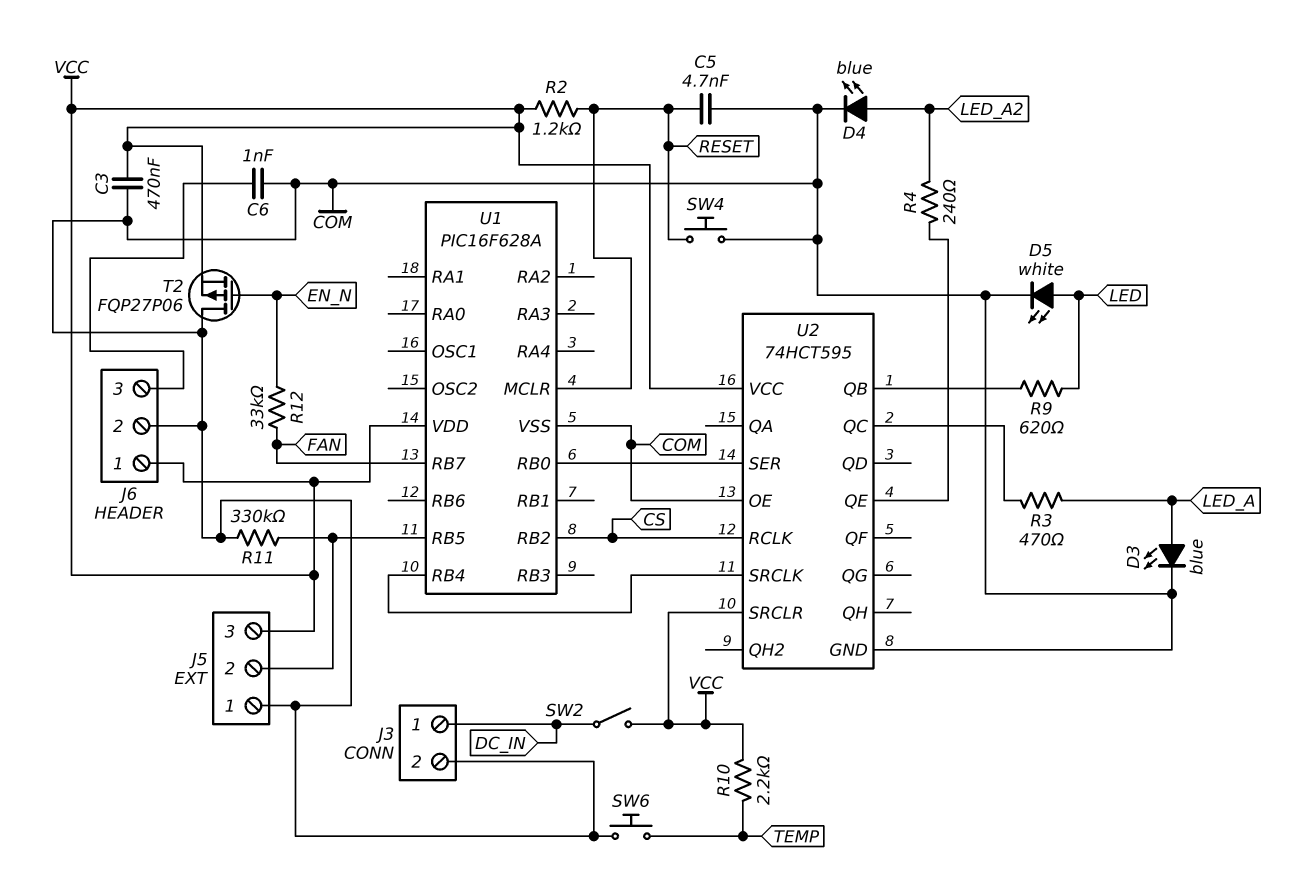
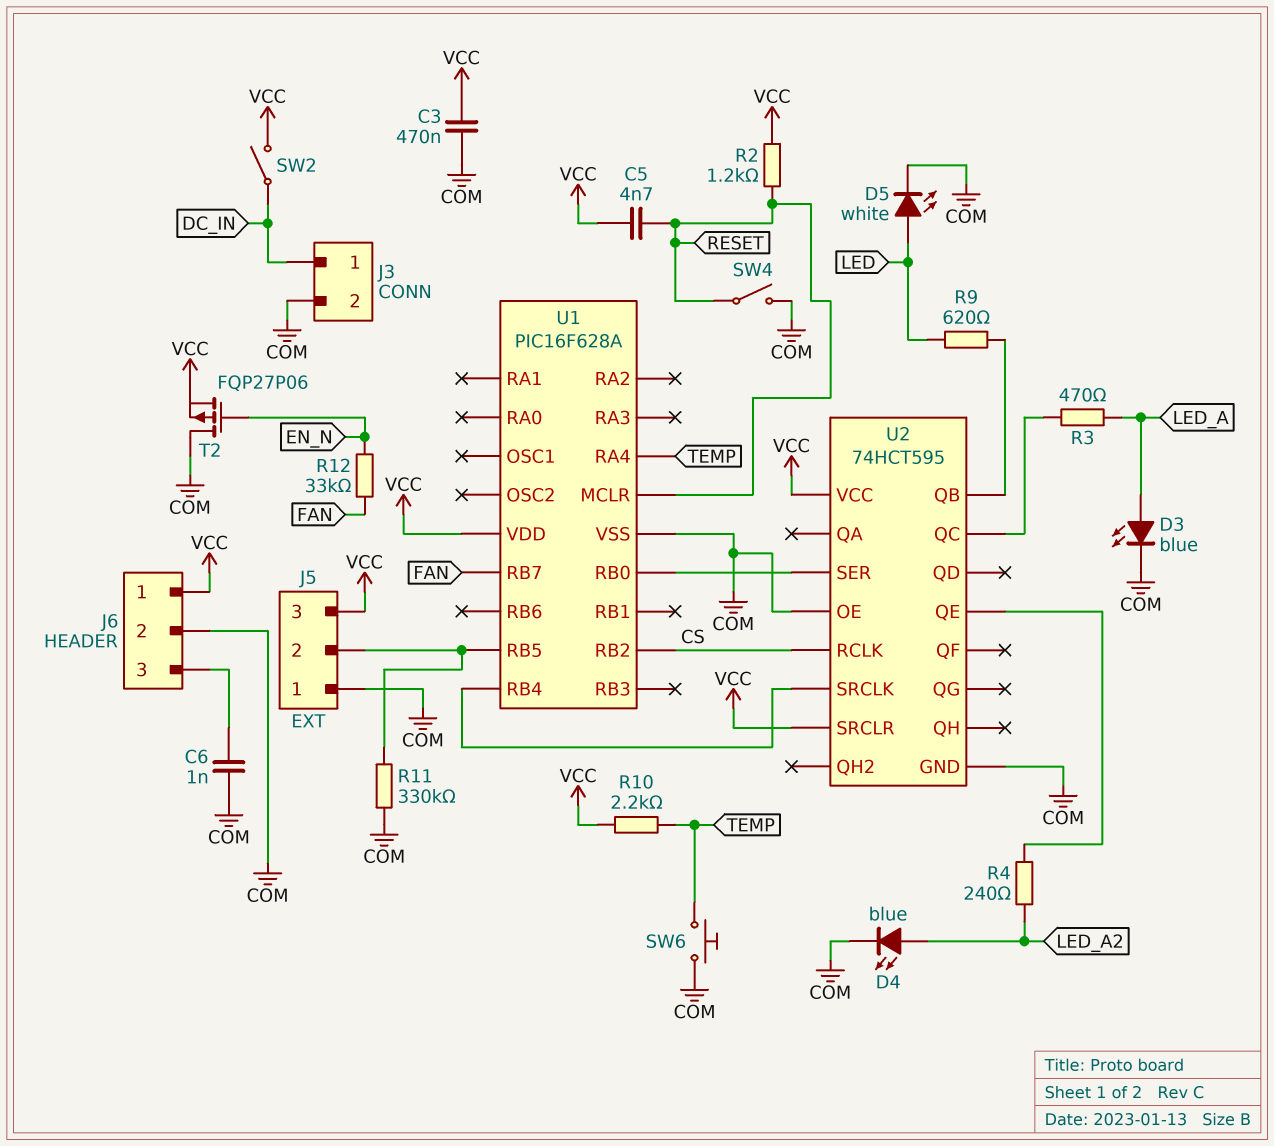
C5: 4.7nF (COM, RESET) -> 4.7nF (RESET, VCC)
SW4: button (COM, RESET) -> switch (COM, RESET)
U1 pin RA4: none -> TEMP

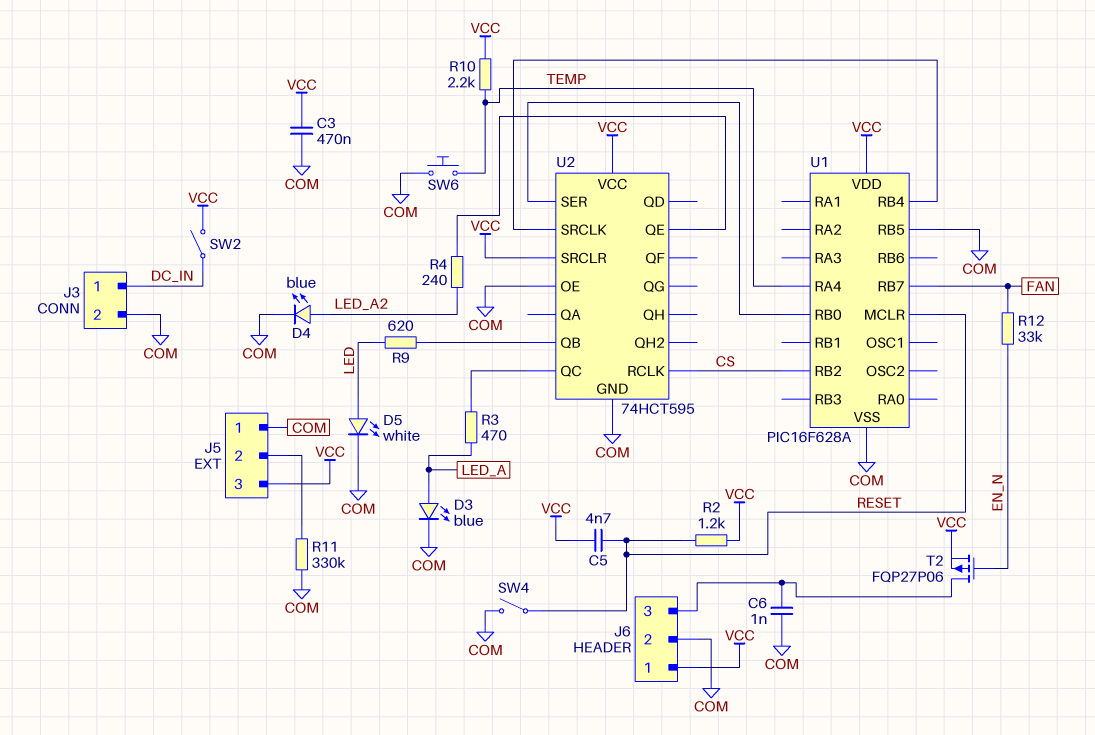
T2: PMOS FQP27P06 (G EN_N, D COM, S VCC) -> PMOS FQP27P06 (G EN_N, D J6/3, S VCC)
U1 pin RB5: J5/2 -> COM

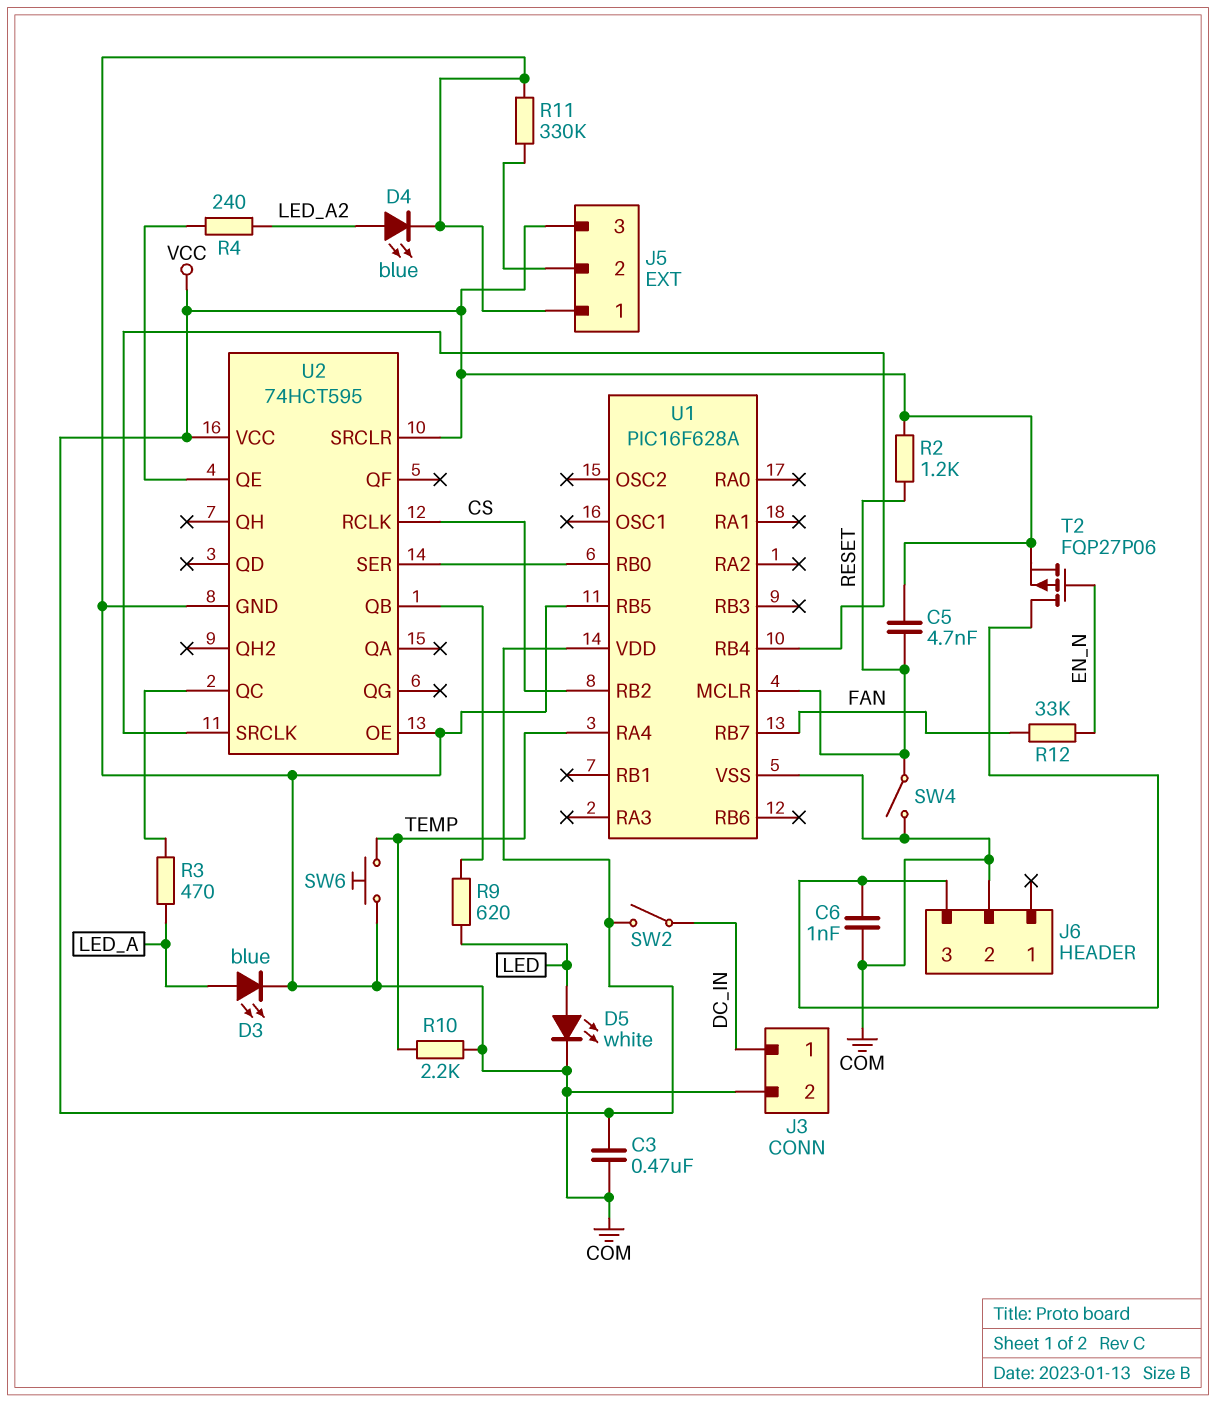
J6 pin 1: VCC -> none
R10: 2.2k (TEMP, VCC) -> 2.2k (COM, TEMP)

